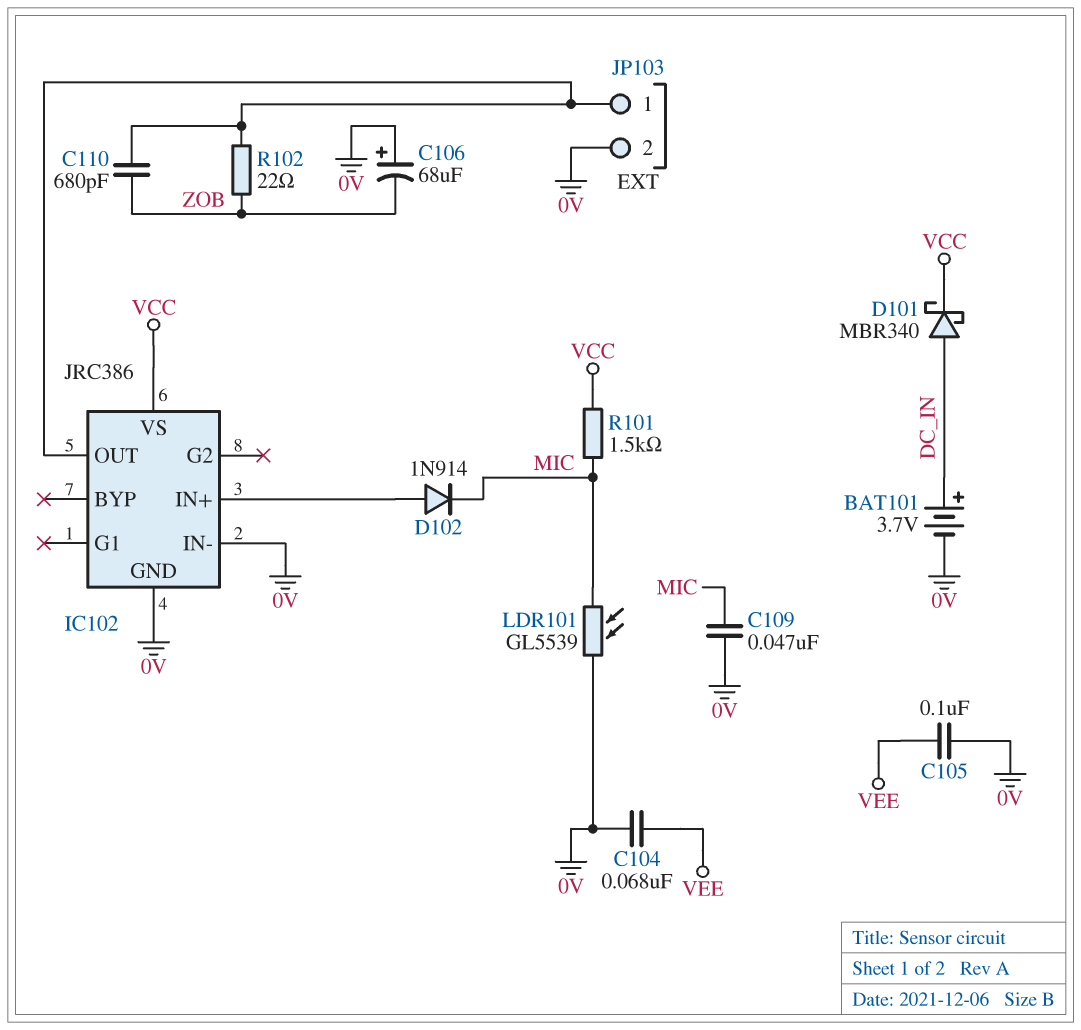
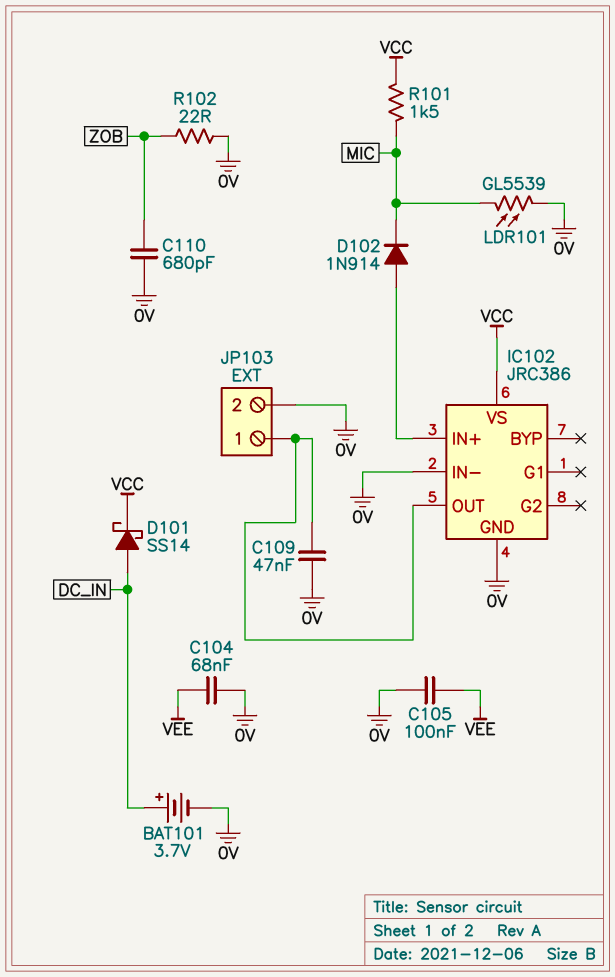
C106: 68uF (plus 0V, minus ZOB) -> none
C109: 47nF (0V, MIC) -> 47nF (0V, IC102/OUT)
C110: 680pF (IC102/OUT, ZOB) -> 680pF (0V, ZOB)
D101: schottky MBR340 (A DC_IN, K VCC) -> schottky SS14 (A DC_IN, K VCC)
R102: 22 (IC102/OUT, ZOB) -> 22 (0V, ZOB)

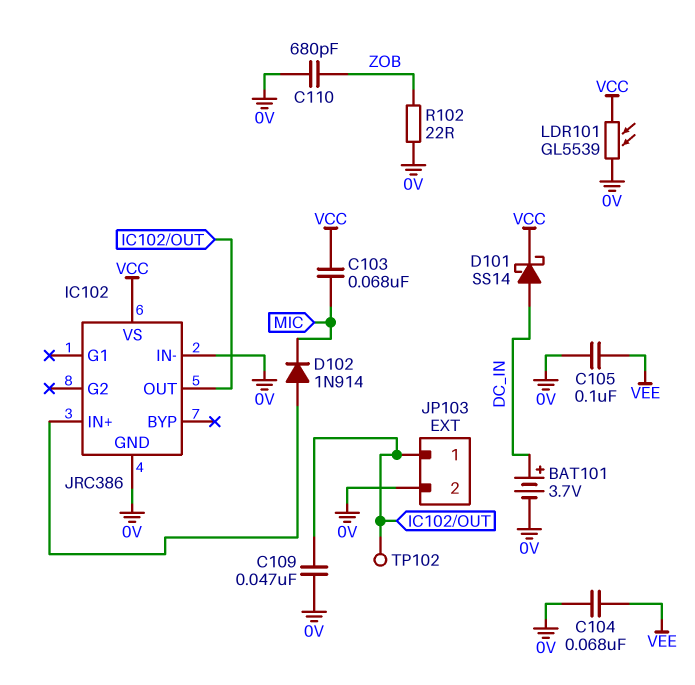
C103: none -> 68nF (MIC, VCC)
LDR101: GL5539 (0V, MIC) -> GL5539 (0V, VCC)
R101: 1.5k (MIC, VCC) -> none
TP102: none -> test point (IC102/OUT)

